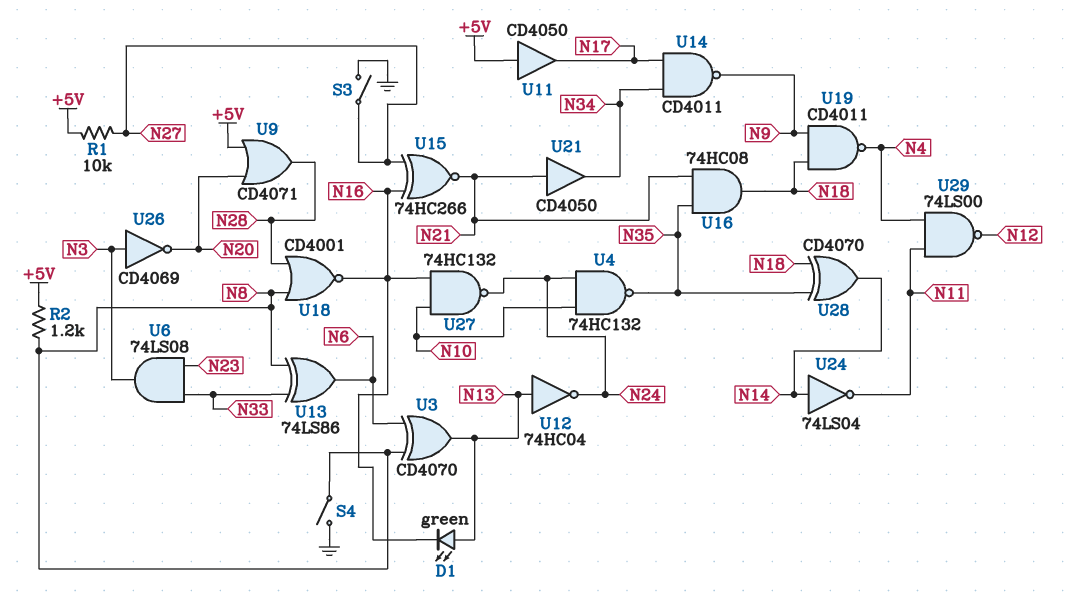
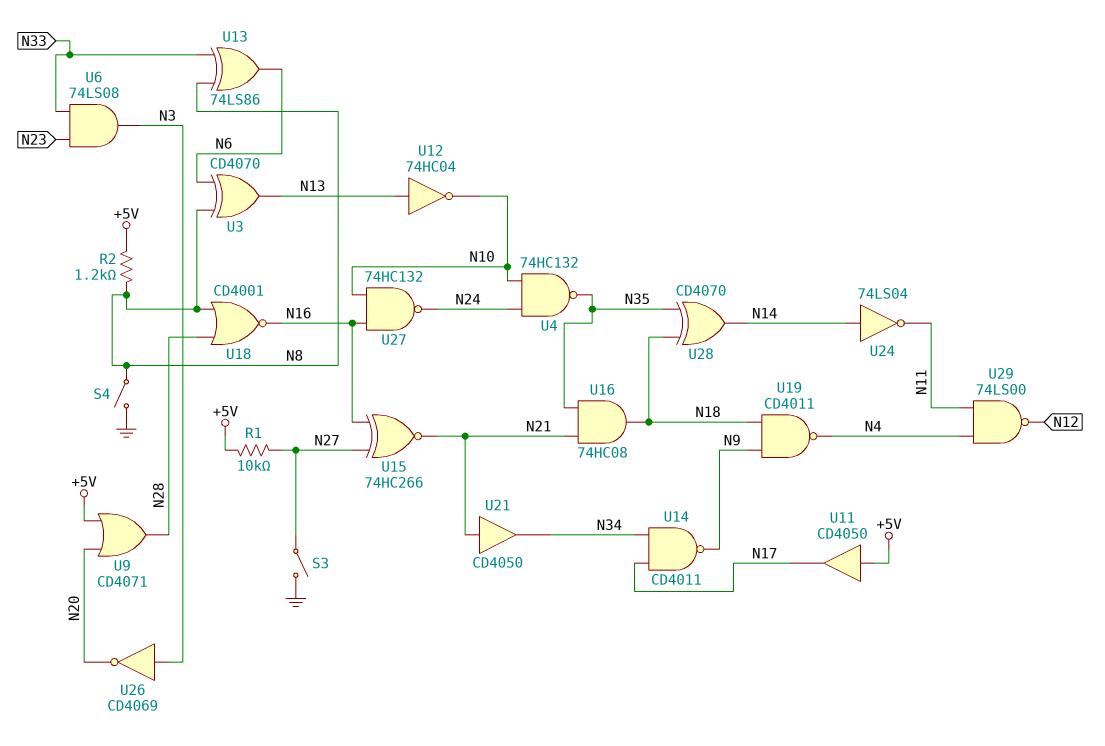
D1: LED green (A N13, K N16) -> none
U12: NOT 74HC04 (in N13, out N24) -> NOT 74HC04 (in N13, out N10)

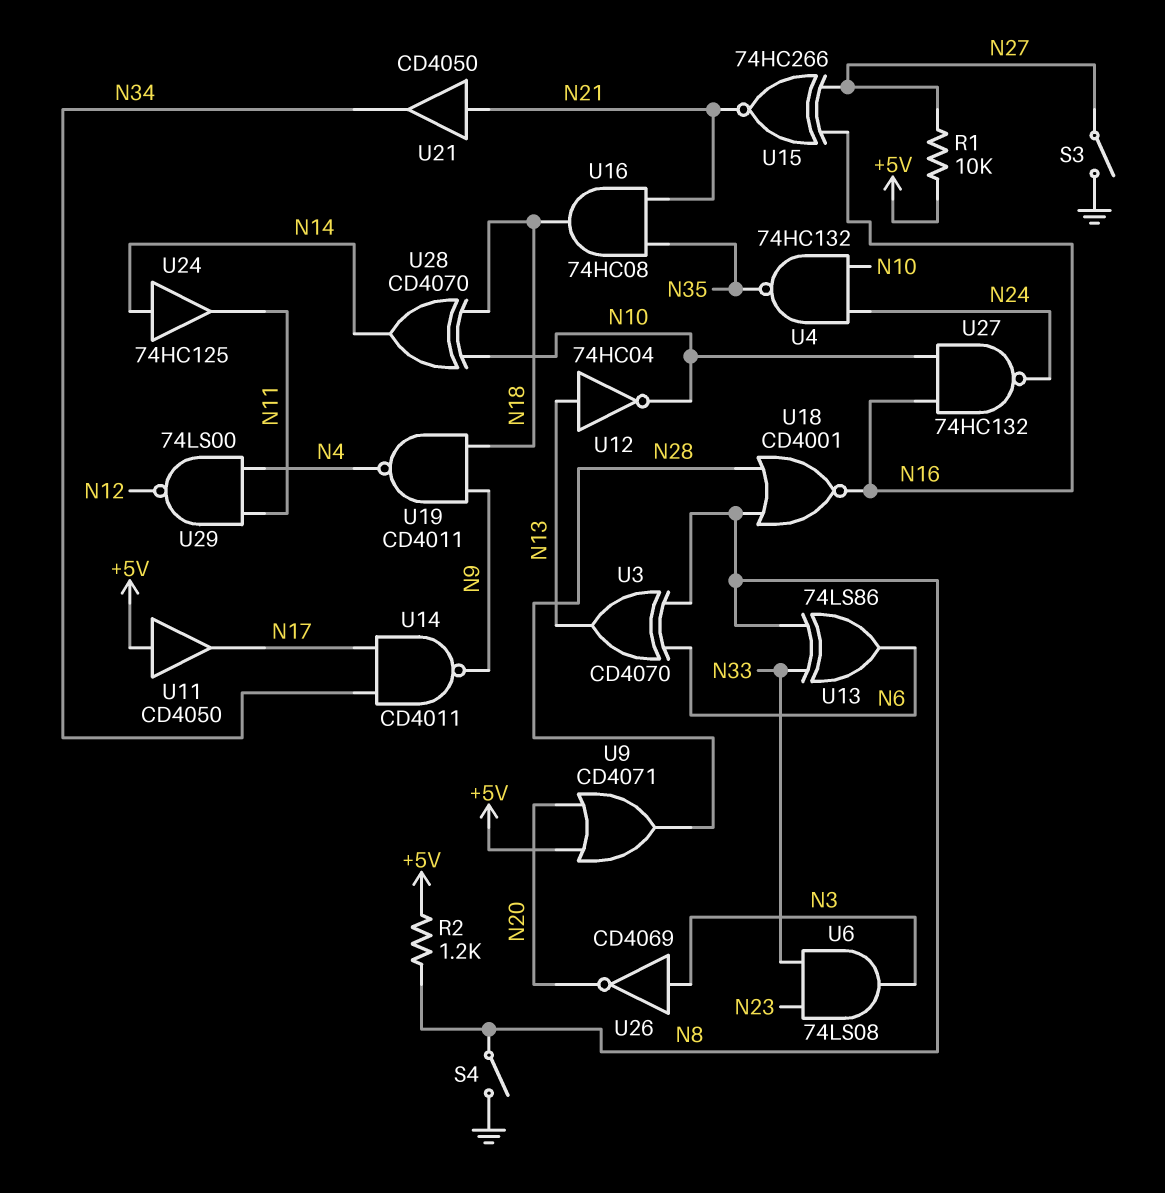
U24: NOT 74LS04 (in N14, out N11) -> buffer 74HC125 (in N14, out N11)
U28: XOR CD4070 (in N18, in N35, out N14) -> XOR CD4070 (in N10, in N18, out N14)

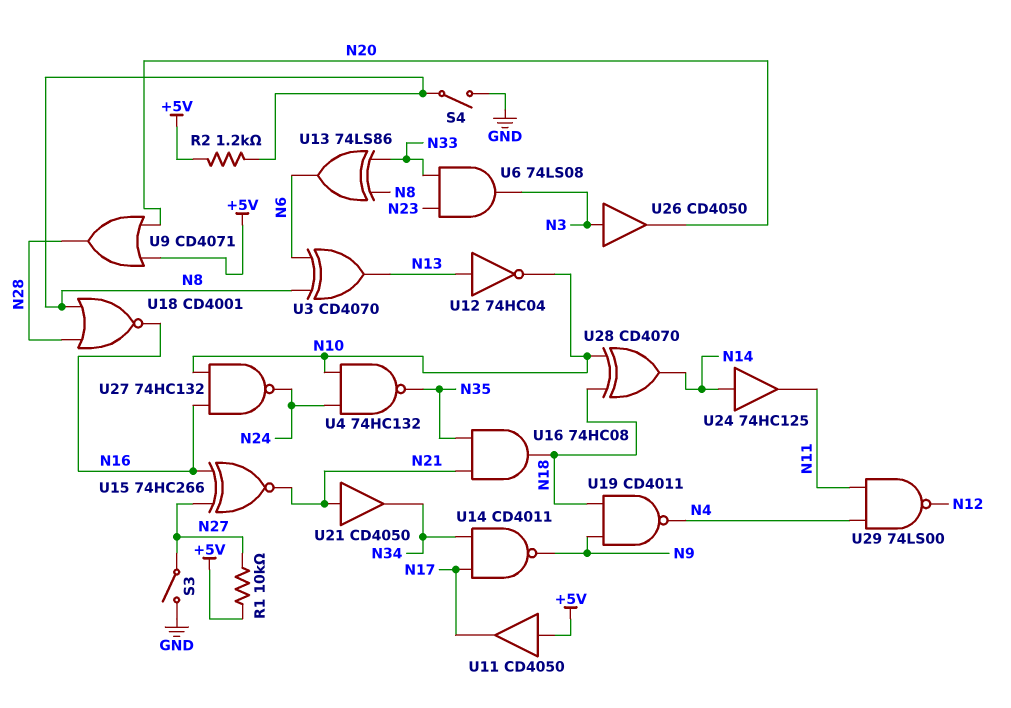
U26: NOT CD4069 (in N3, out N20) -> buffer CD4050 (in N3, out N20)

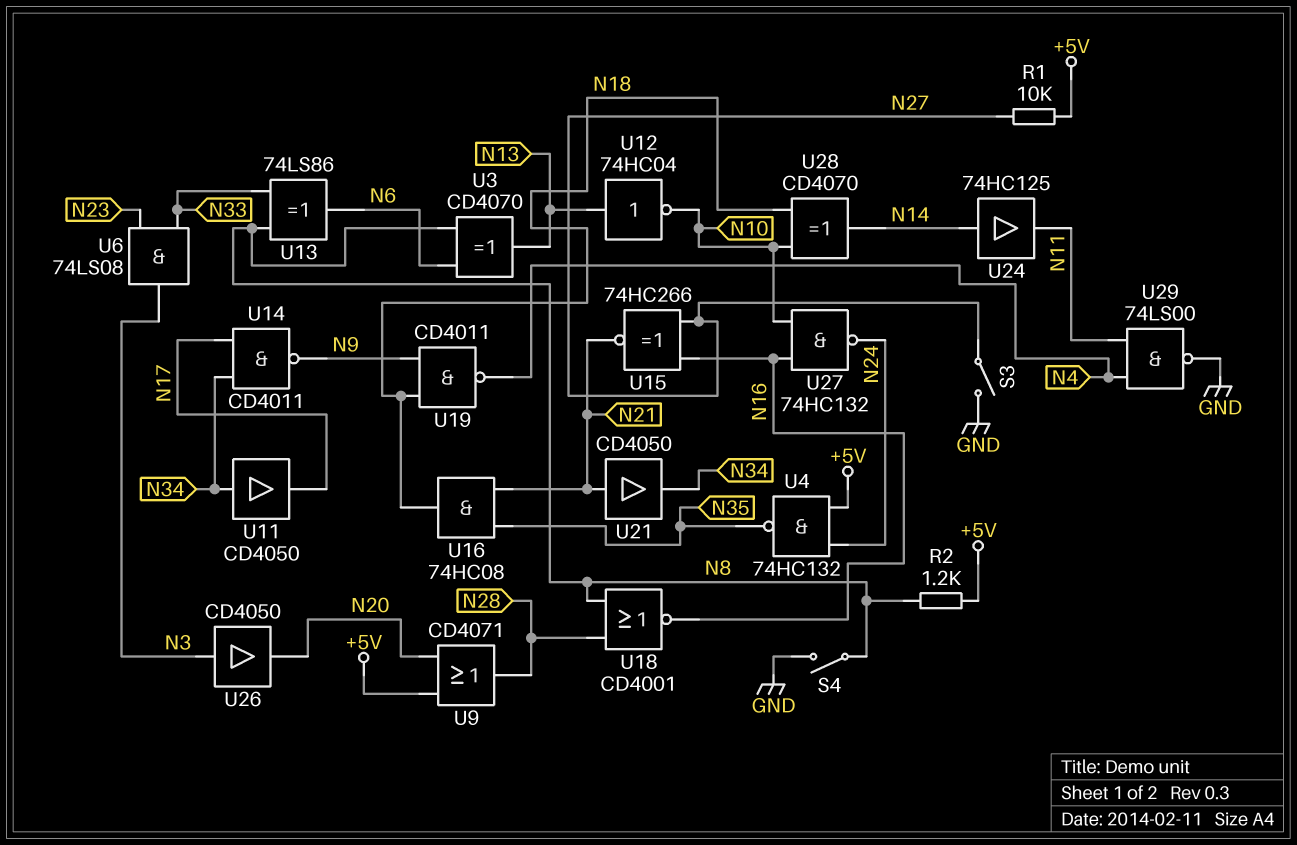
U4: NAND 74HC132 (in N10, in N24, out N35) -> NAND 74HC132 (in +5V, in N24, out N35)
U11: buffer CD4050 (in +5V, out N17) -> buffer CD4050 (in N34, out N17)
U29: NAND 74LS00 (in N4, in N11, out N12) -> NAND 74LS00 (in N4, in N11, out GND)

